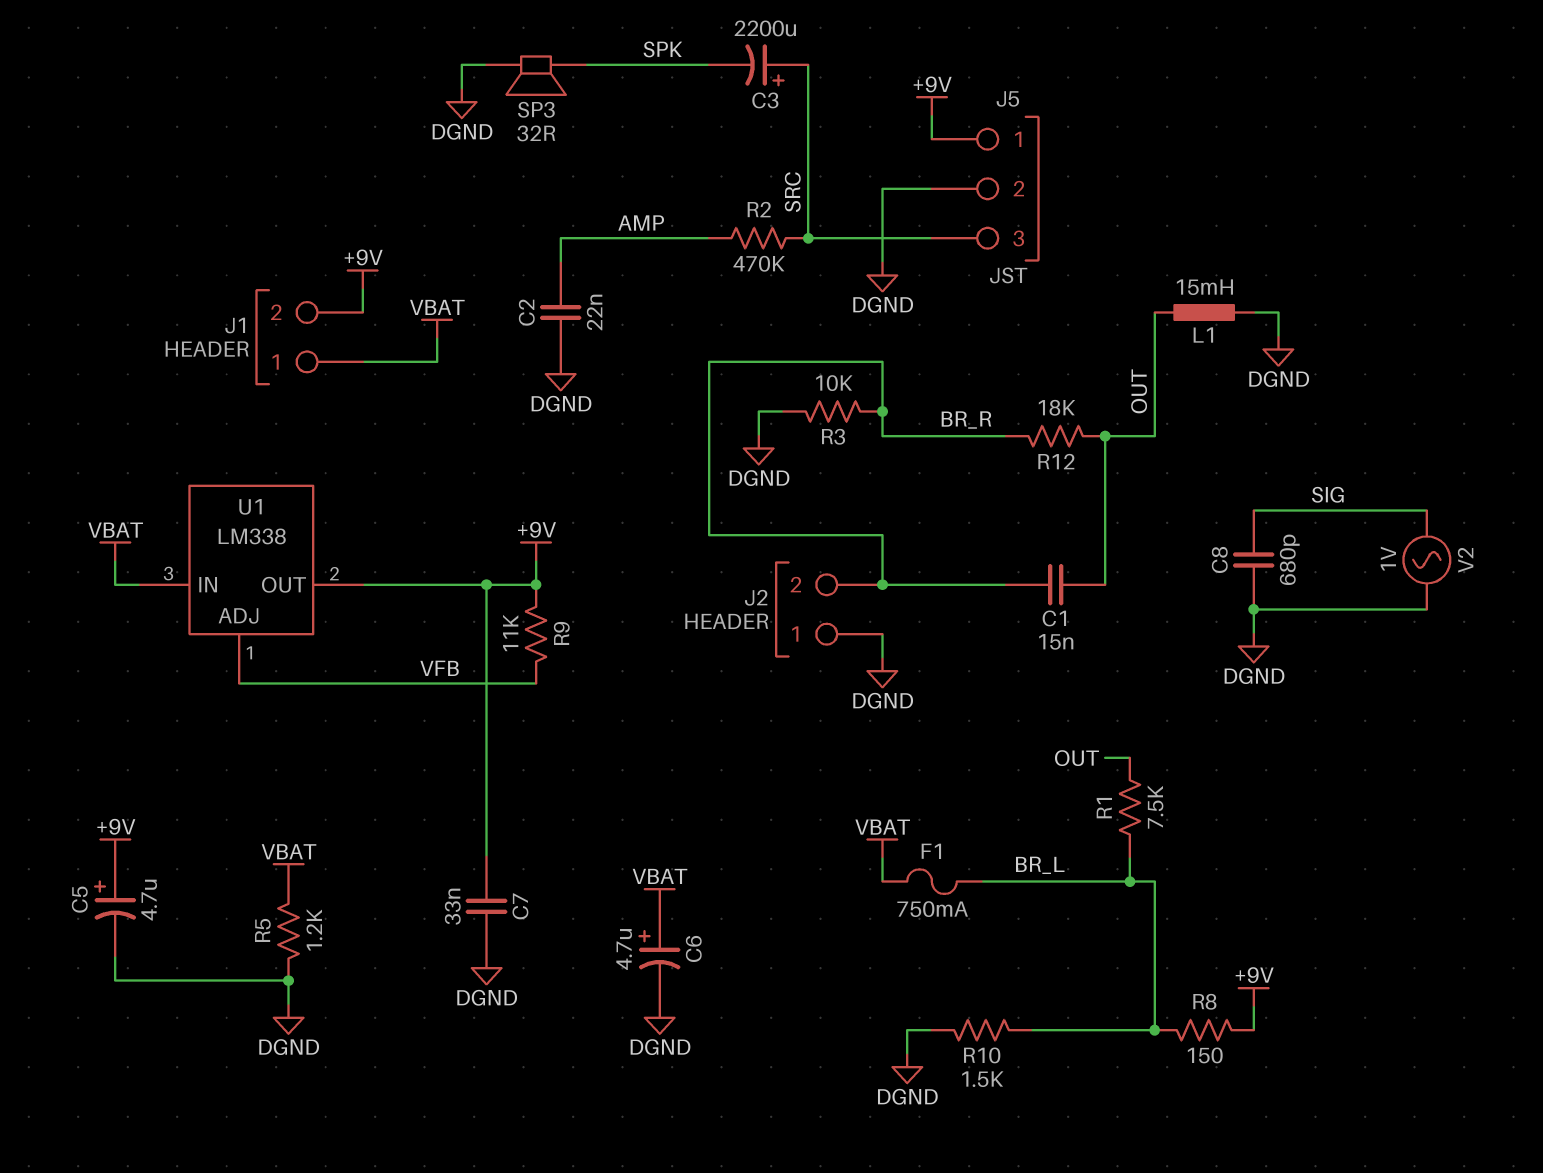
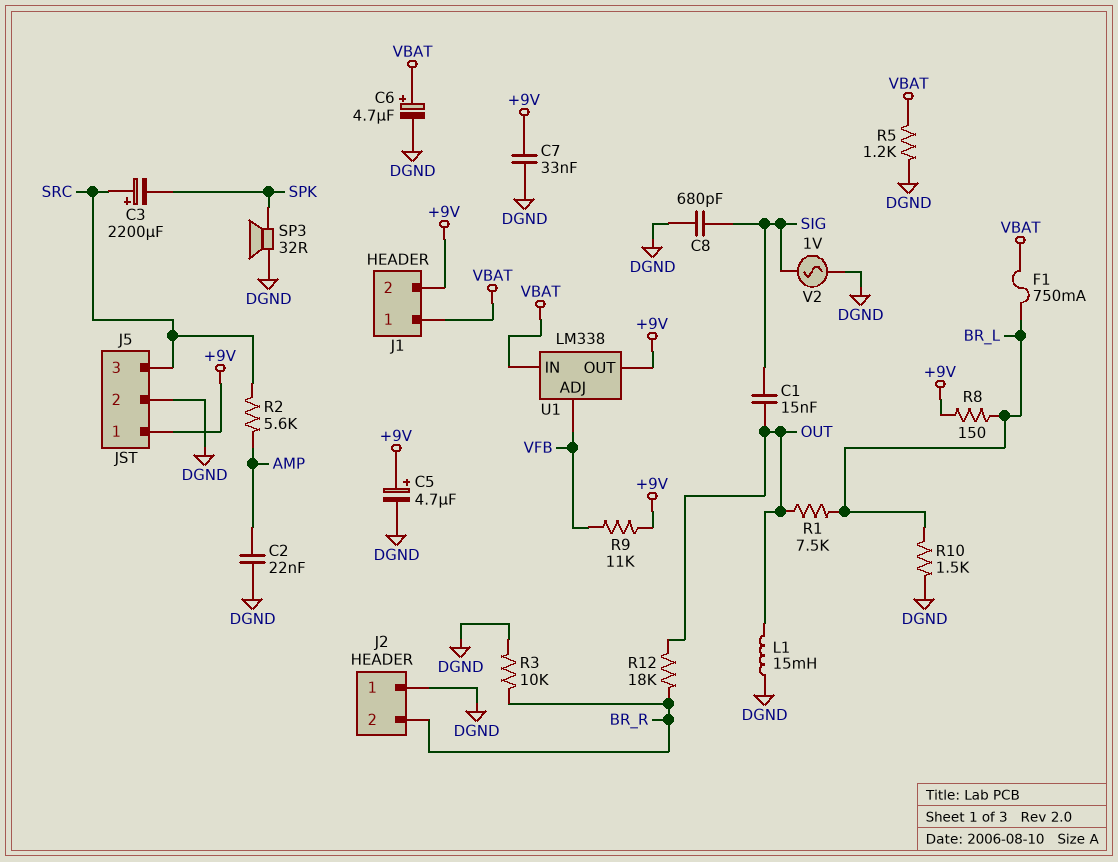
C1: 15nF (BR_R, OUT) -> 15nF (OUT, SIG)
R2: 470k (AMP, SRC) -> 5.6k (AMP, SRC)

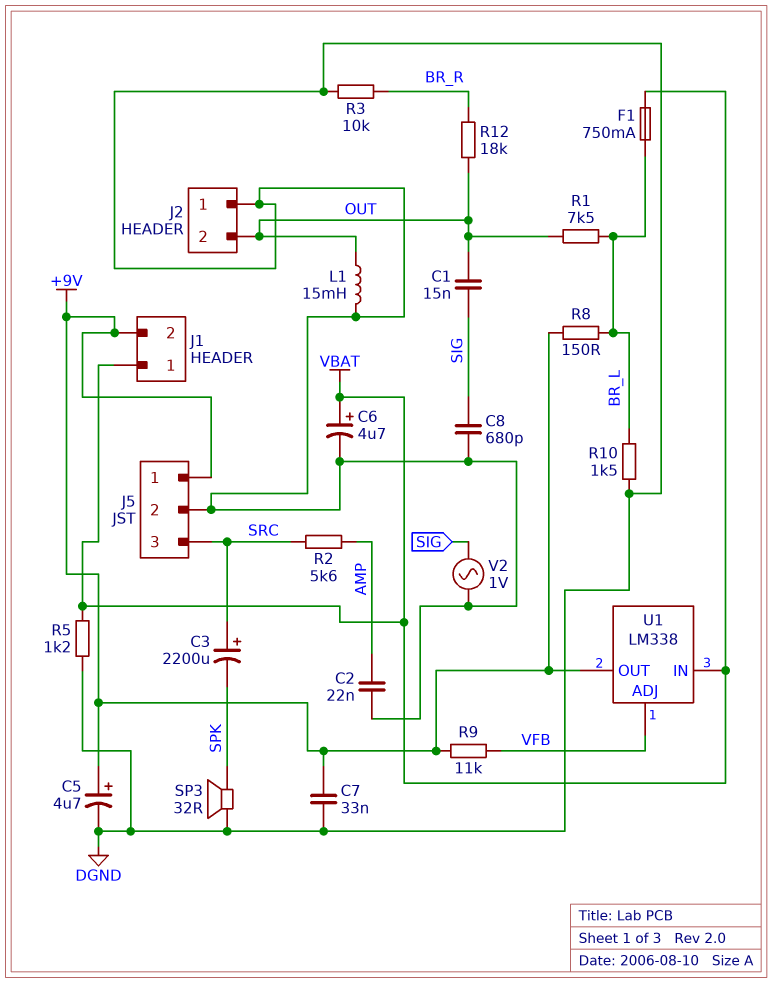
J2 pin 2: BR_R -> OUT

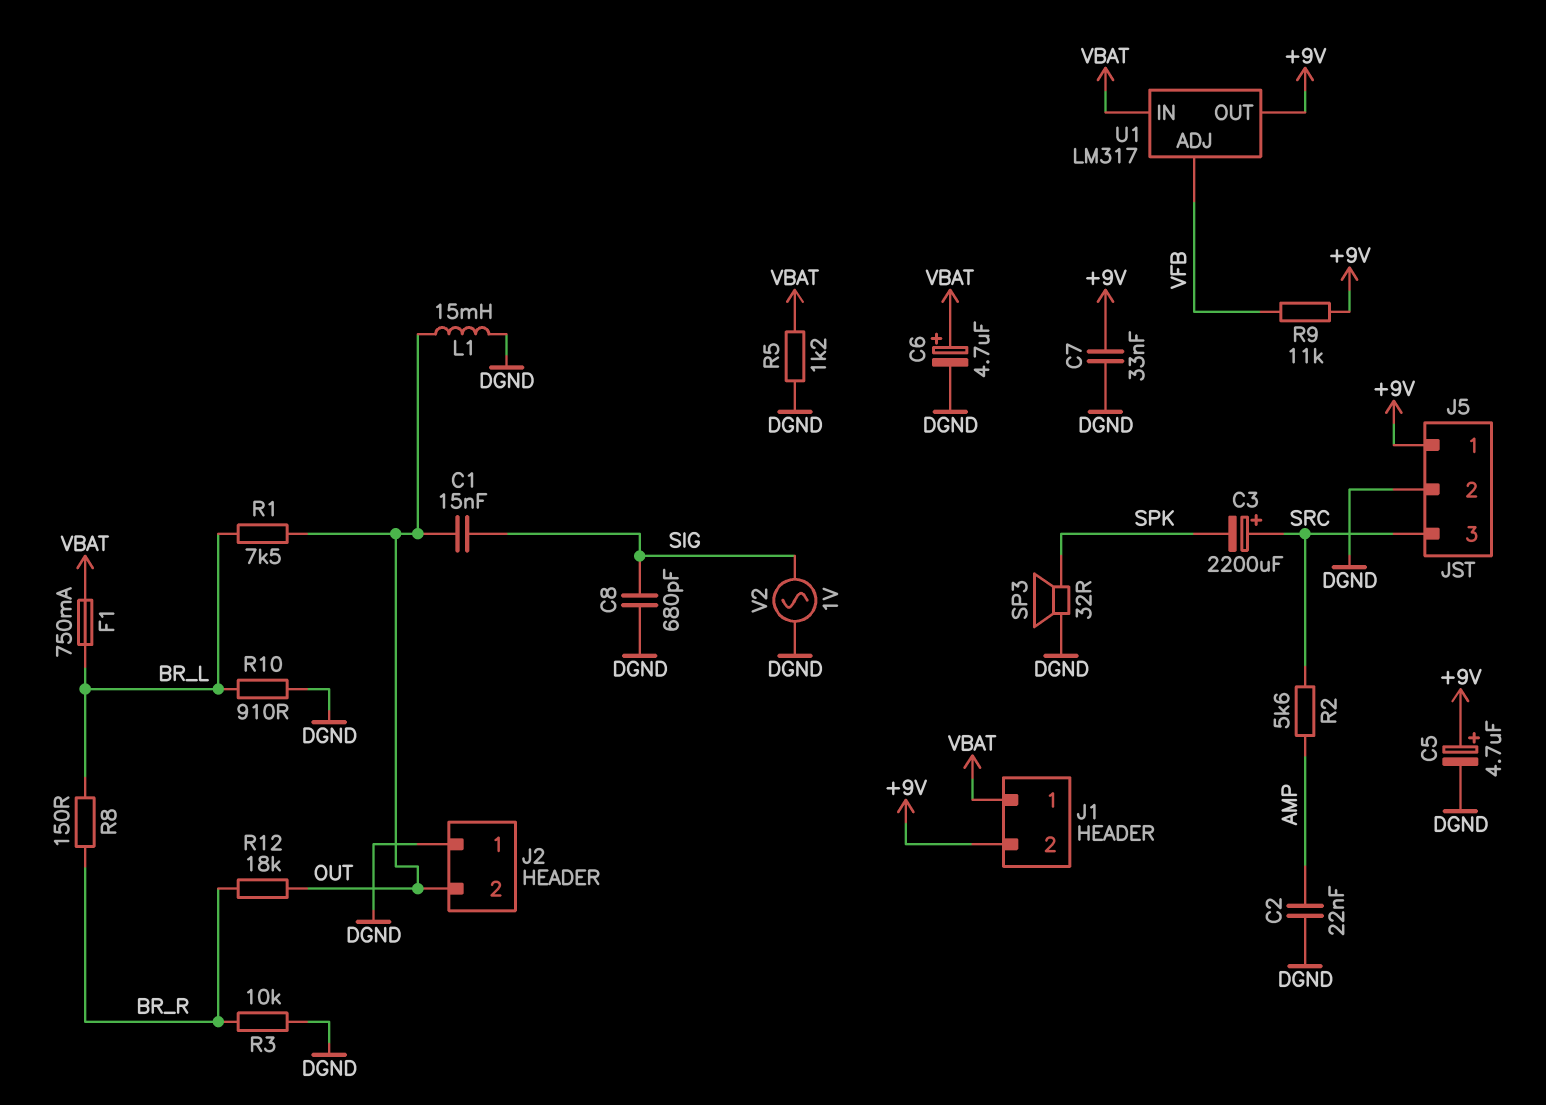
R8: 150 (+9V, BR_L) -> 150 (BR_L, BR_R)
R10: 1.5k (BR_L, DGND) -> 910 (BR_L, DGND)
U1: LM338 -> LM317

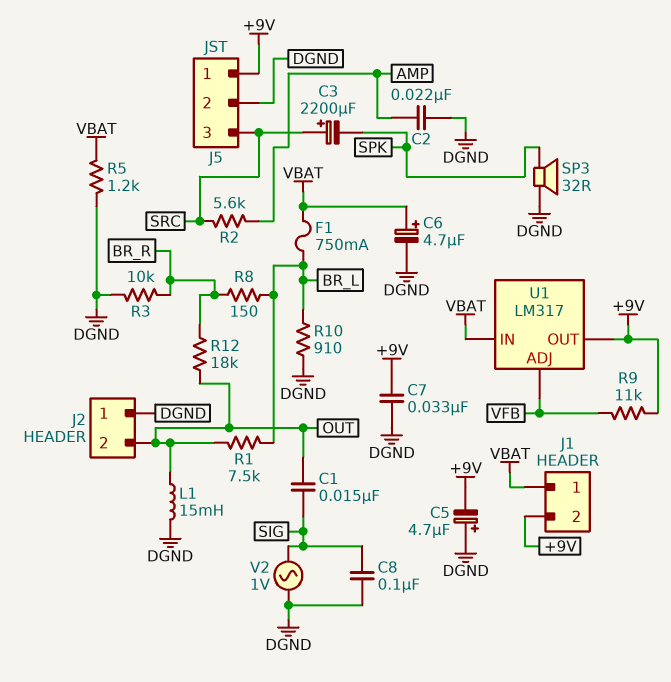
C5: 4.7uF (plus +9V, minus DGND) -> 4.7uF (plus DGND, minus +9V)
C8: 680pF (DGND, SIG) -> 100nF (DGND, SIG)

